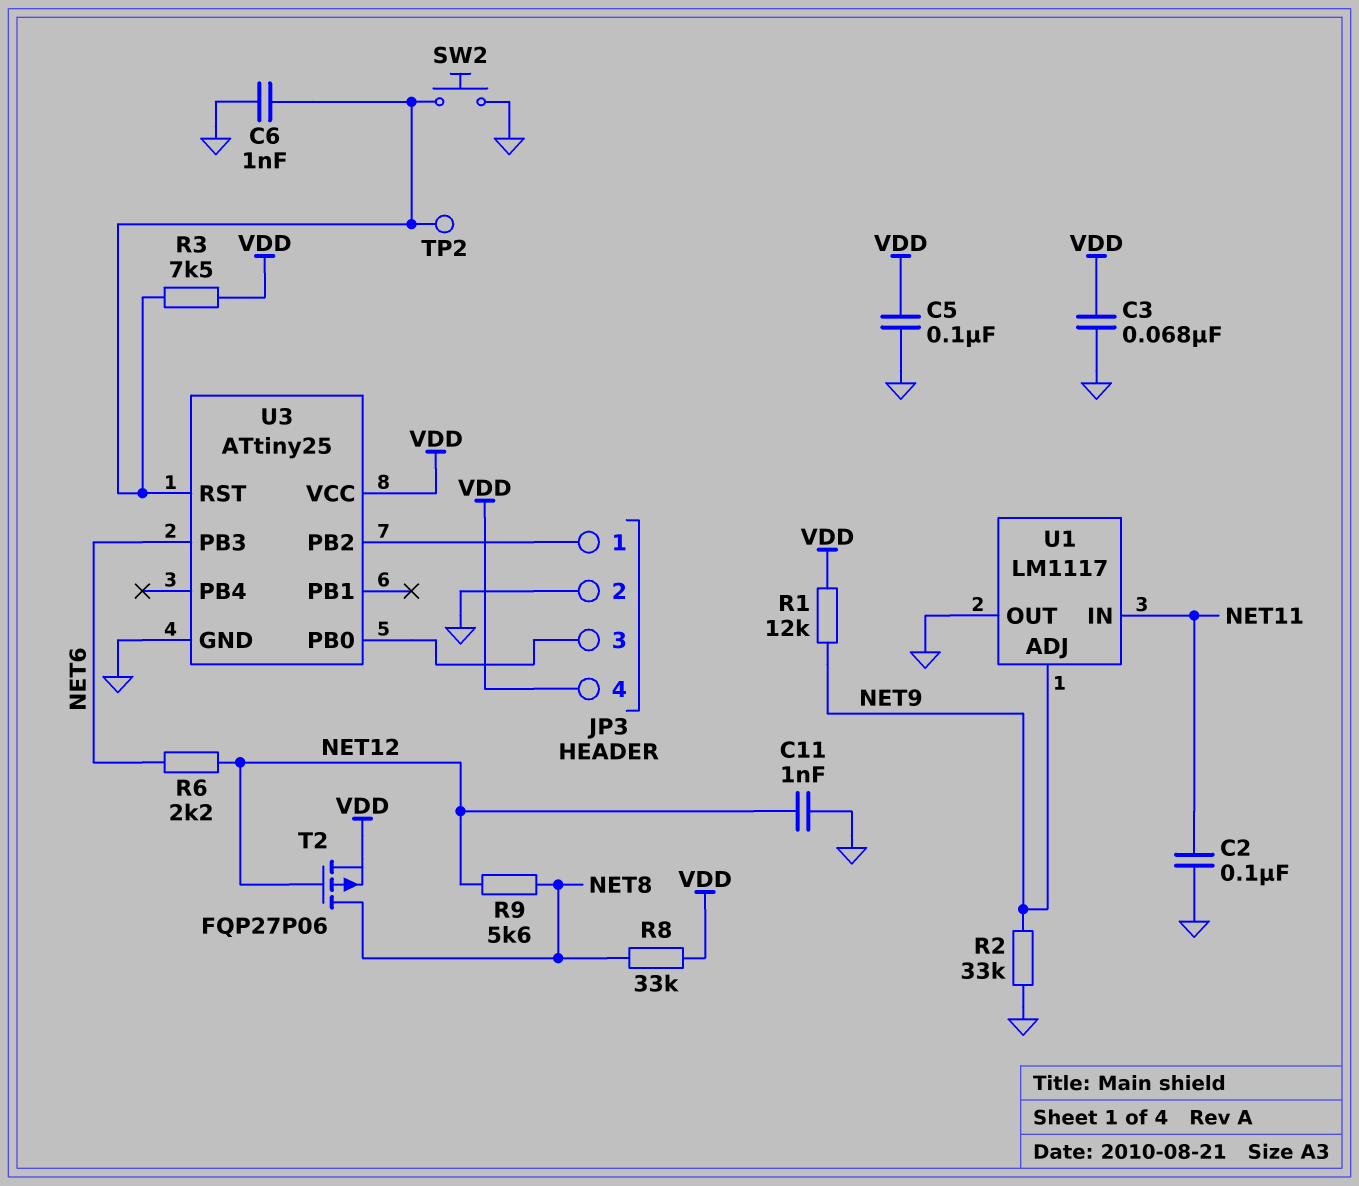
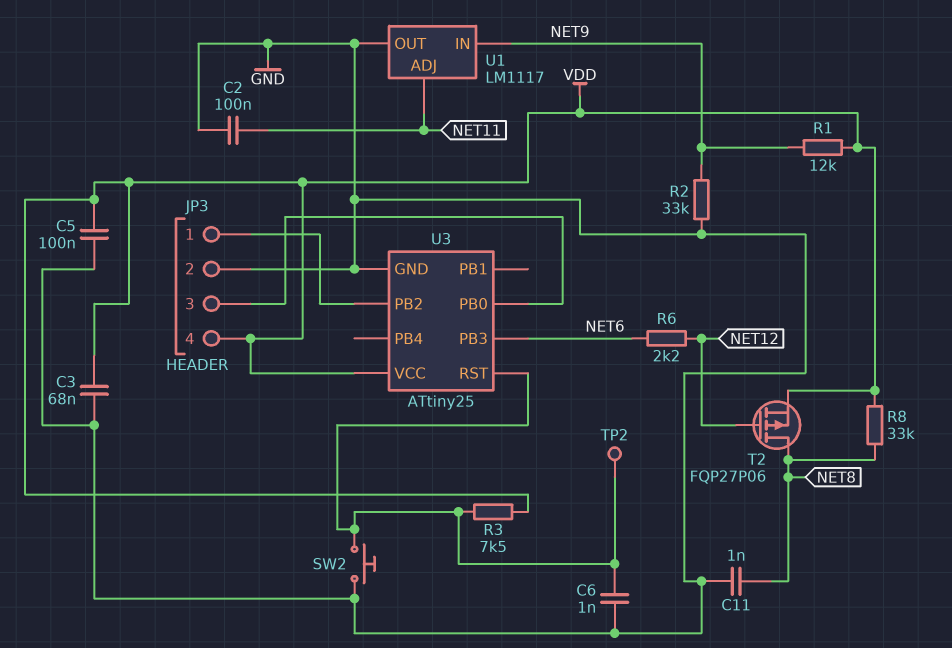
C11: 1nF (GND, NET12) -> 1nF (GND, NET8)
R9: 5.6k (NET8, NET12) -> none
U1 pin ADJ: NET9 -> NET11
U1 pin IN: NET11 -> NET9

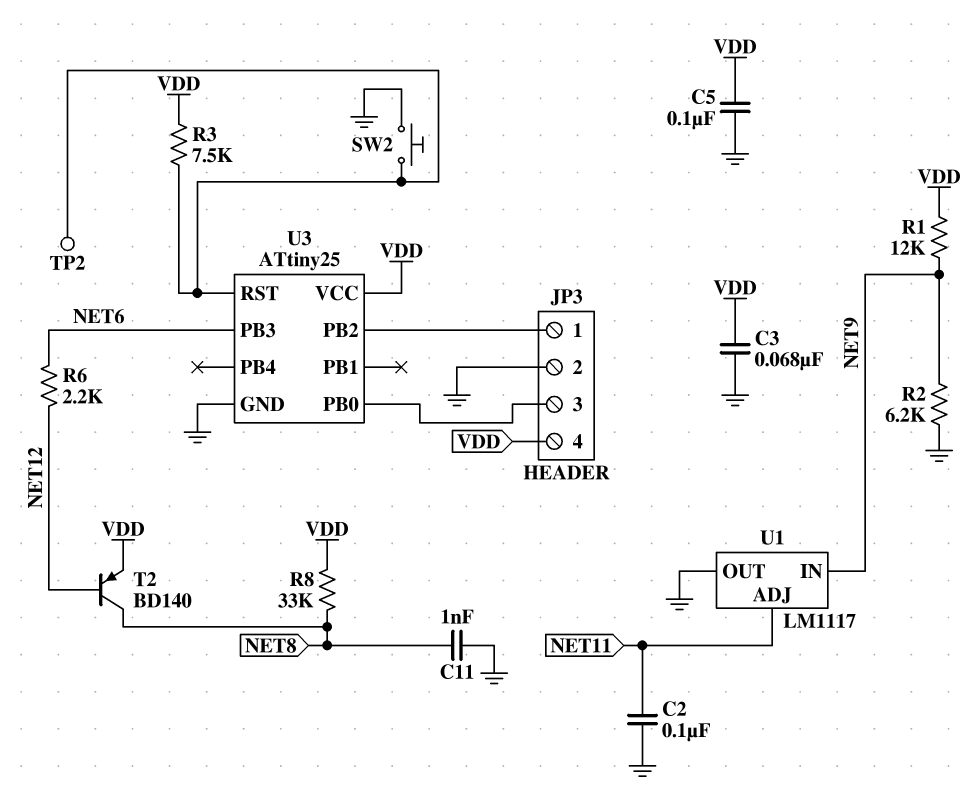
C6: 1nF (GND, U3/RST) -> none
R2: 33k (GND, NET9) -> 6.2k (GND, NET9)
T2: PMOS FQP27P06 (G NET12, D NET8, S VDD) -> PNP BD140 (B NET12, C NET8, E VDD)

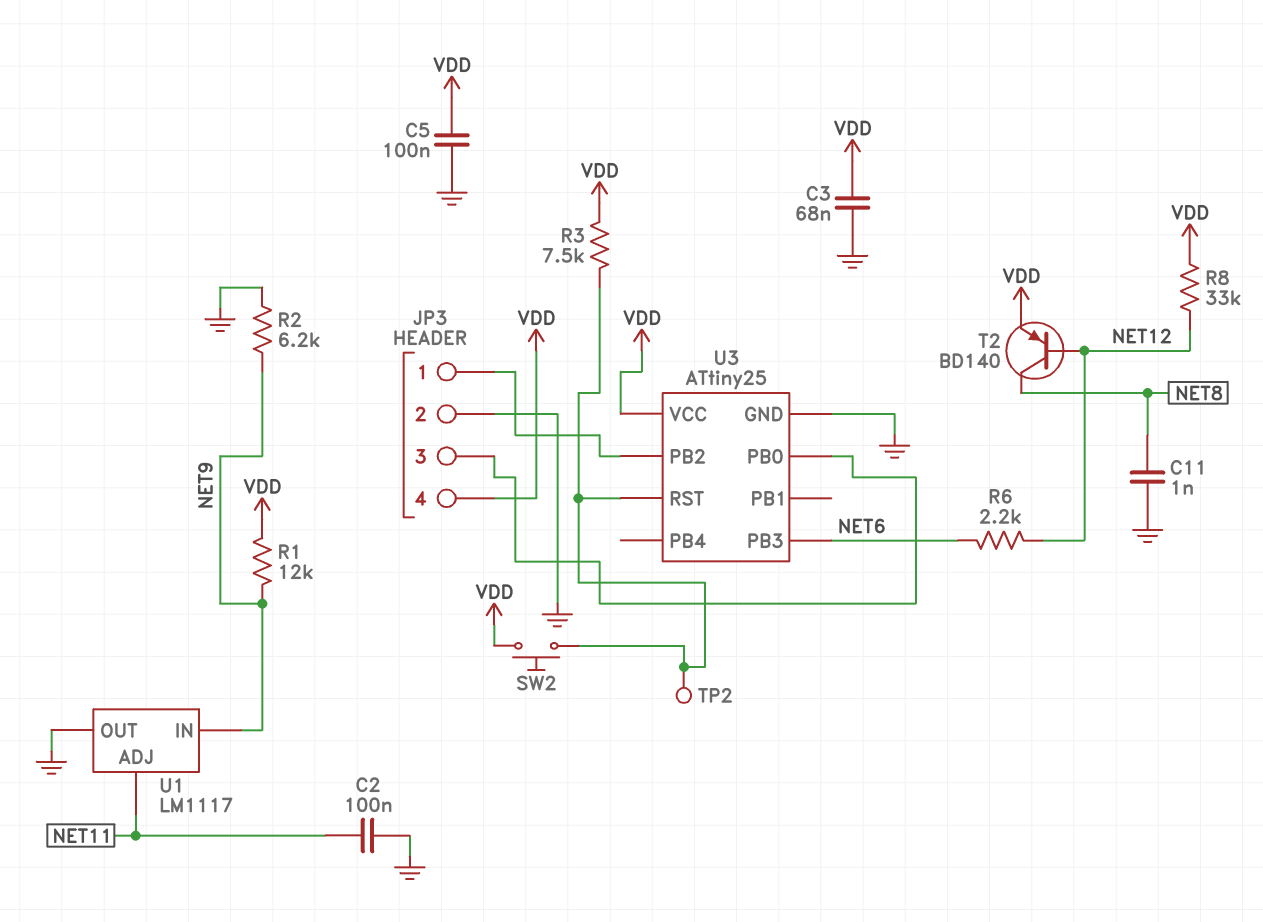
R8: 33k (NET8, VDD) -> 33k (NET12, VDD)
SW2: button (GND, U3/RST) -> button (U3/RST, VDD)

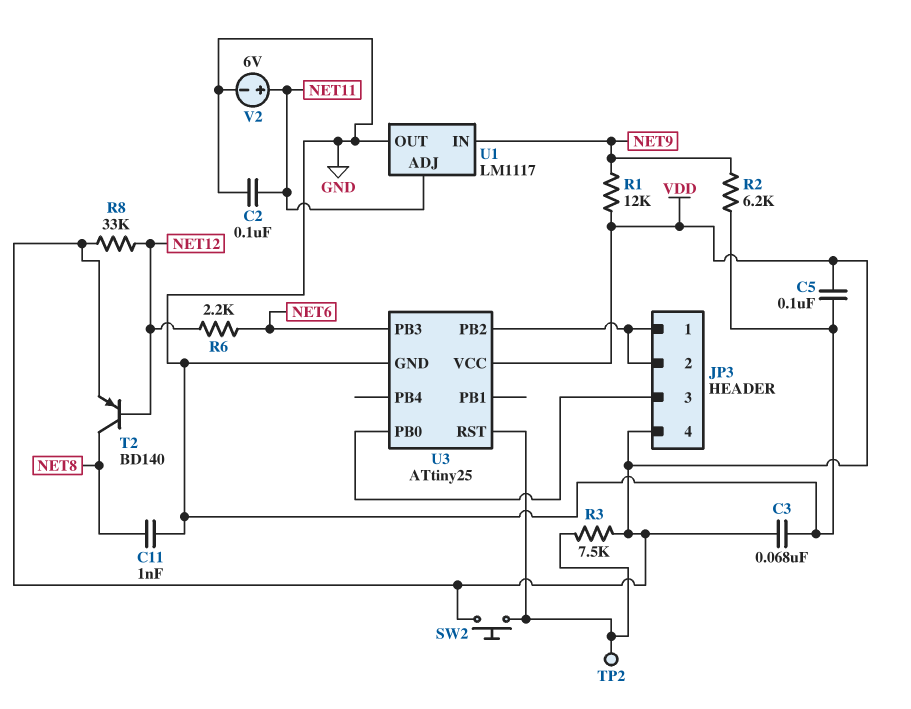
JP3 pin 2: GND -> JP3/1
V2: none -> 6V (plus NET11, minus GND)

